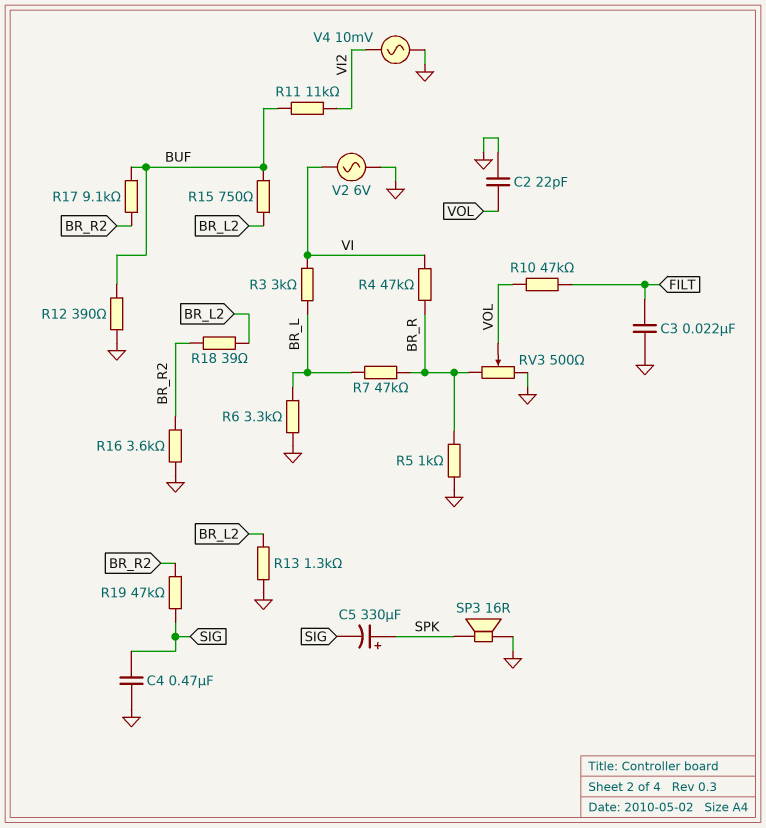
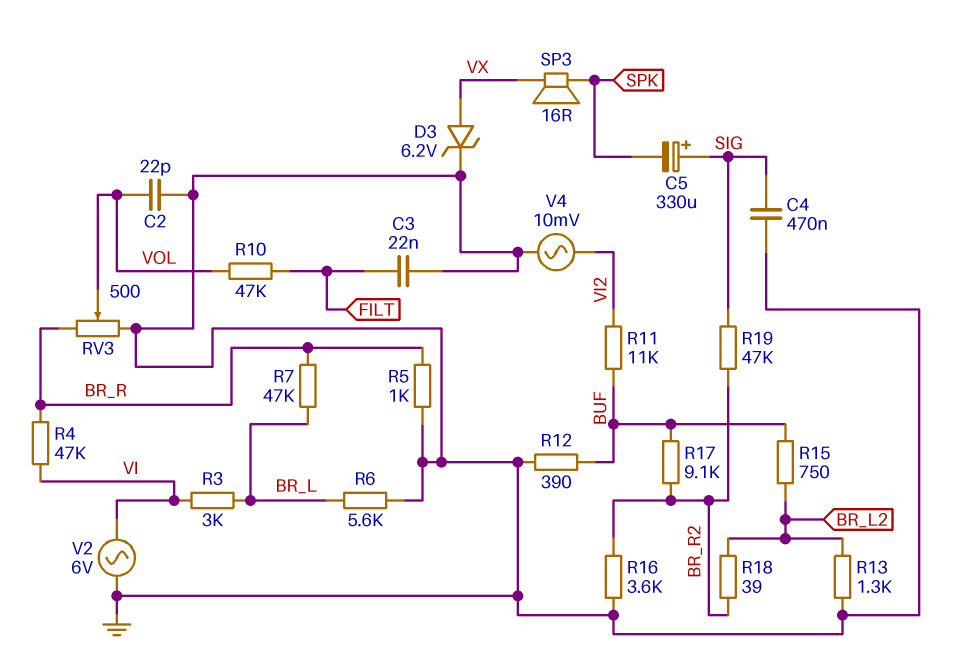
C5: 330uF (plus SPK, minus SIG) -> 330uF (plus SIG, minus SPK)
D3: none -> zener 6.2V (A VX, K GND)
R6: 3.3k (BR_L, GND) -> 5.6k (BR_L, GND)
SP3: speaker 16R (GND, SPK) -> speaker 16R (SPK, VX)

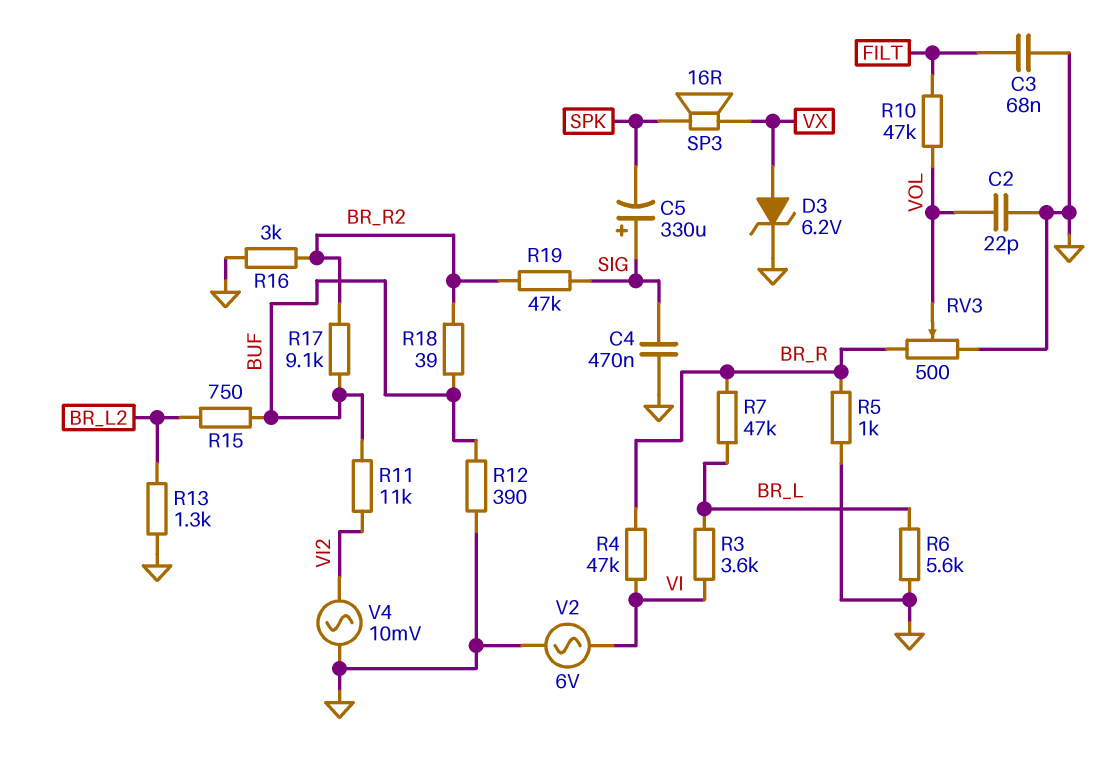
C3: 22nF (FILT, GND) -> 68nF (FILT, GND)
R3: 3k (BR_L, VI) -> 3.6k (BR_L, VI)
R16: 3.6k (BR_R2, GND) -> 3k (BR_R2, GND)
R18: 39 (BR_L2, BR_R2) -> 39 (BR_R2, BUF)

